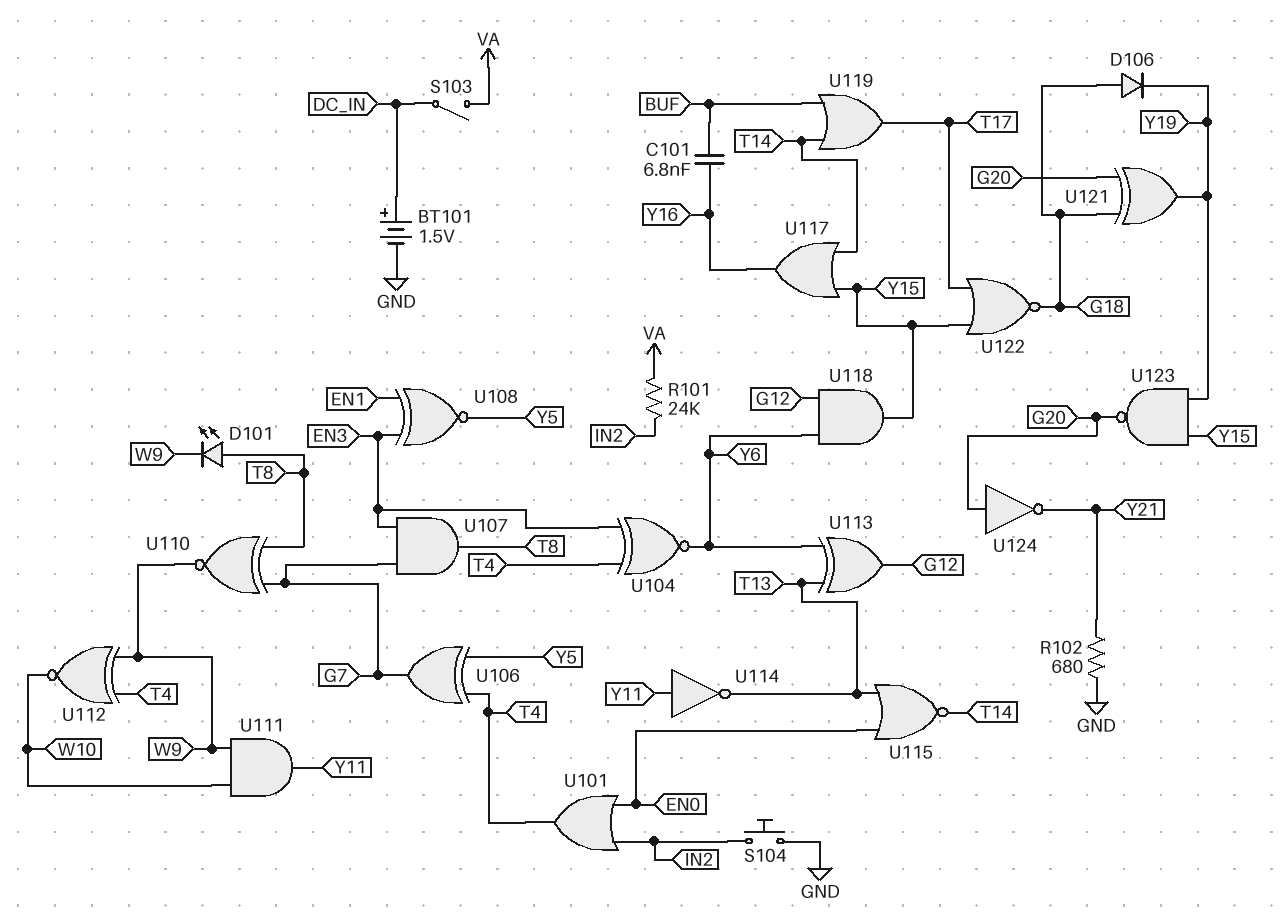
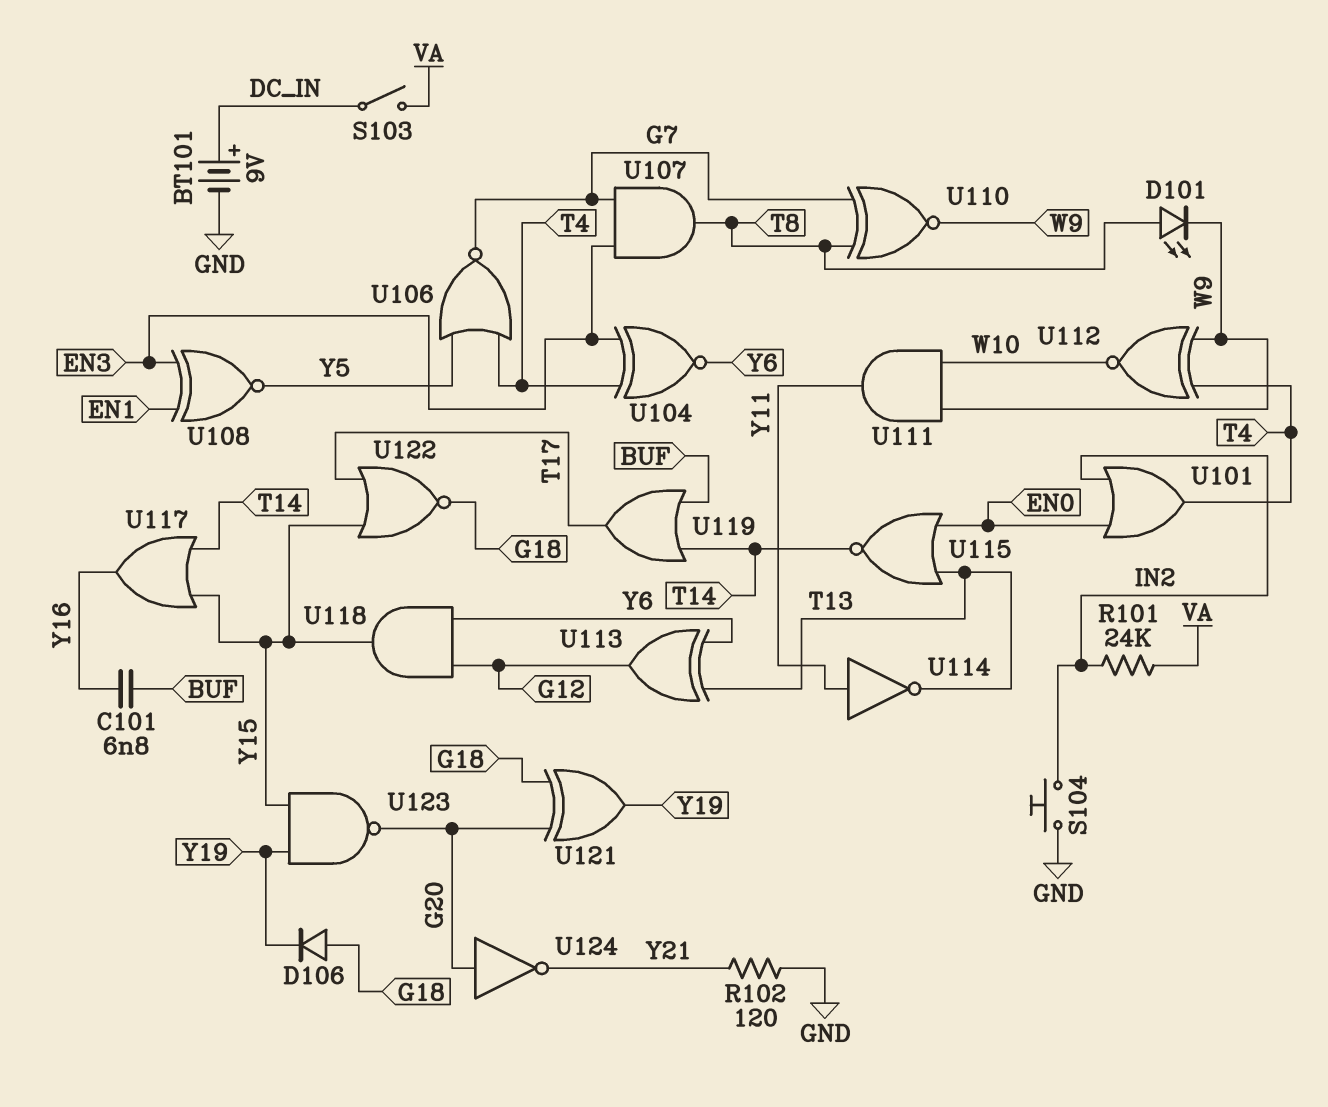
BT101: 1.5V (plus DC_IN, minus GND) -> 9V (plus DC_IN, minus GND)
R102: 680 (GND, Y21) -> 120 (GND, Y21)
U106: XOR (in T4, in Y5, out G7) -> NOR (in T4, in Y5, out G7)

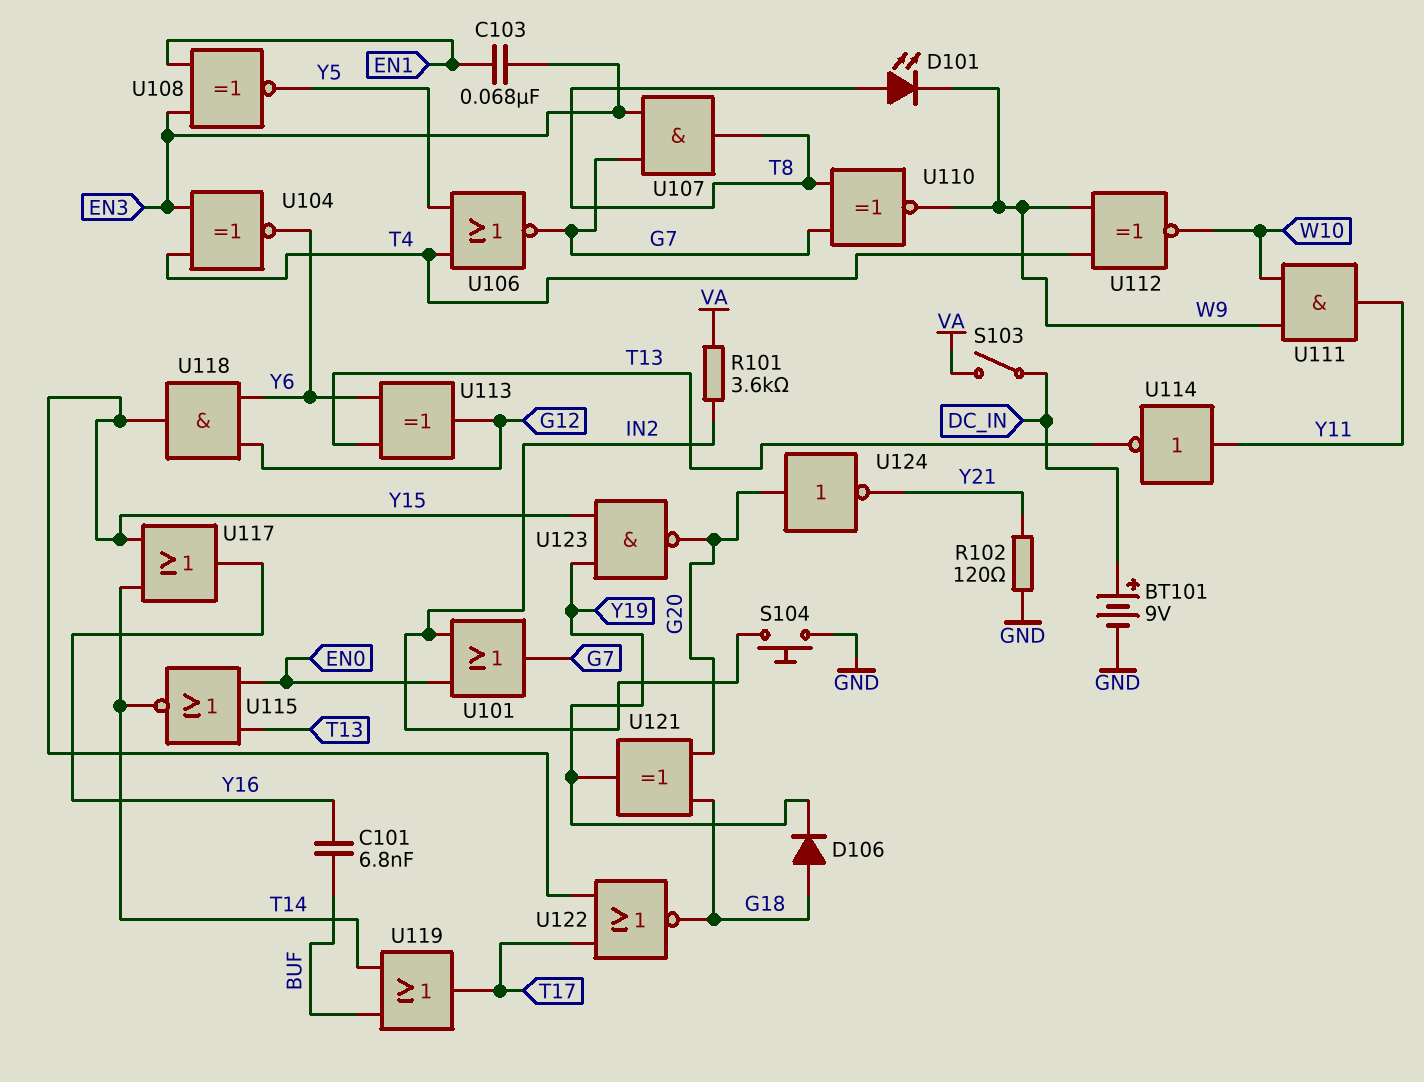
C103: none -> 68nF (EN1, EN3)
R101: 24k (IN2, VA) -> 3.6k (IN2, VA)
U101: OR (in EN0, in IN2, out T4) -> OR (in EN0, in IN2, out G7)

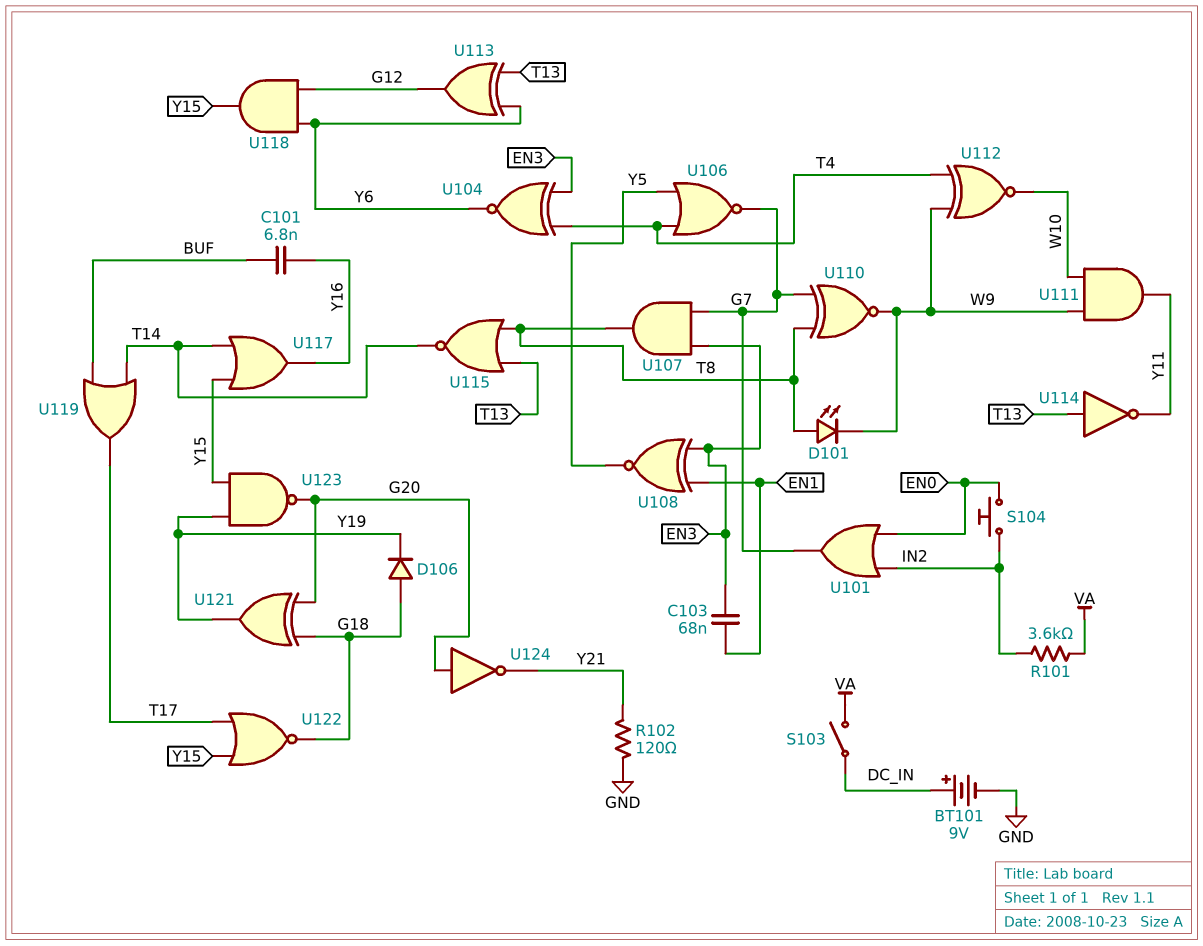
S104: button (GND, IN2) -> button (EN0, IN2)
U114: NOT (in Y11, out T13) -> NOT (in T13, out Y11)
U115: NOR (in EN0, in T13, out T14) -> NOR (in T8, in T13, out T14)

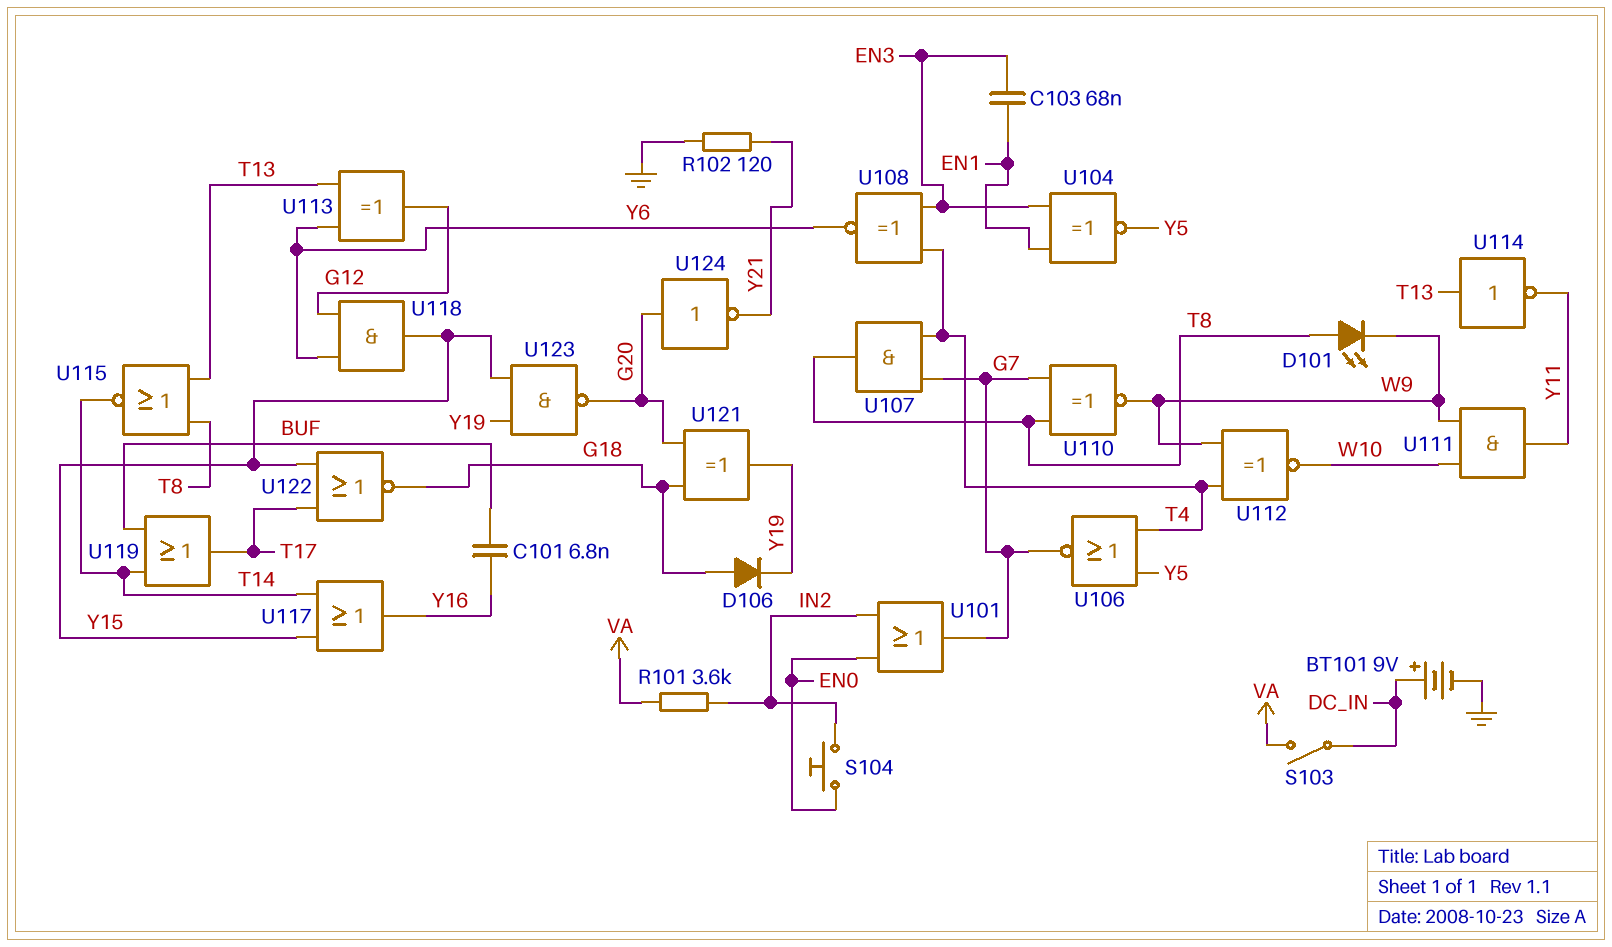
U104: XNOR (in EN3, in T4, out Y6) -> XNOR (in EN1, in EN3, out Y5)
U107: AND (in EN3, in G7, out T8) -> AND (in G7, in T4, out T8)
U108: XNOR (in EN1, in EN3, out Y5) -> XNOR (in EN3, in T4, out Y6)

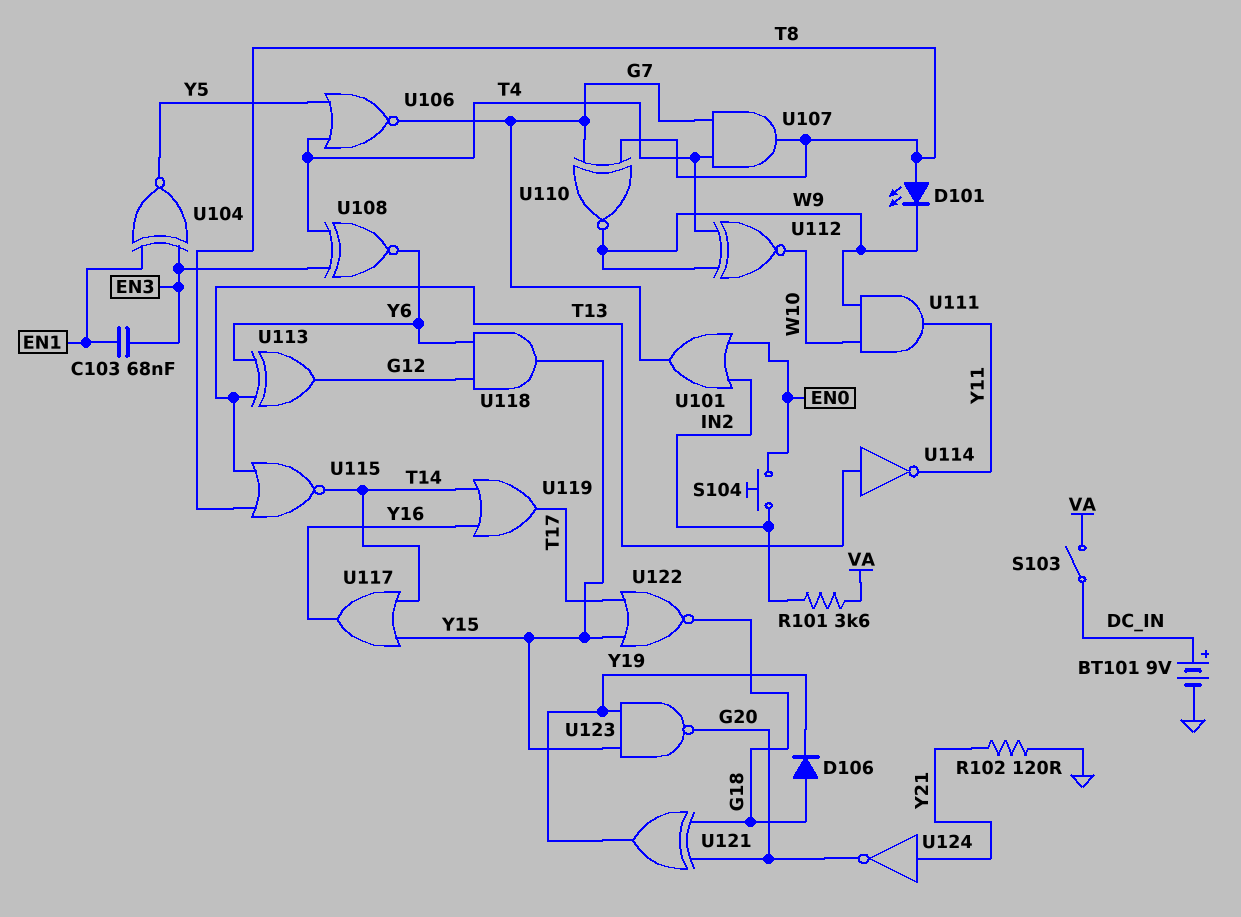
C101: 6.8nF (BUF, Y16) -> none
U119: OR (in BUF, in T14, out T17) -> OR (in T14, in Y16, out T17)
U124: NOT (in G20, out Y21) -> NOT (in Y21, out G20)

